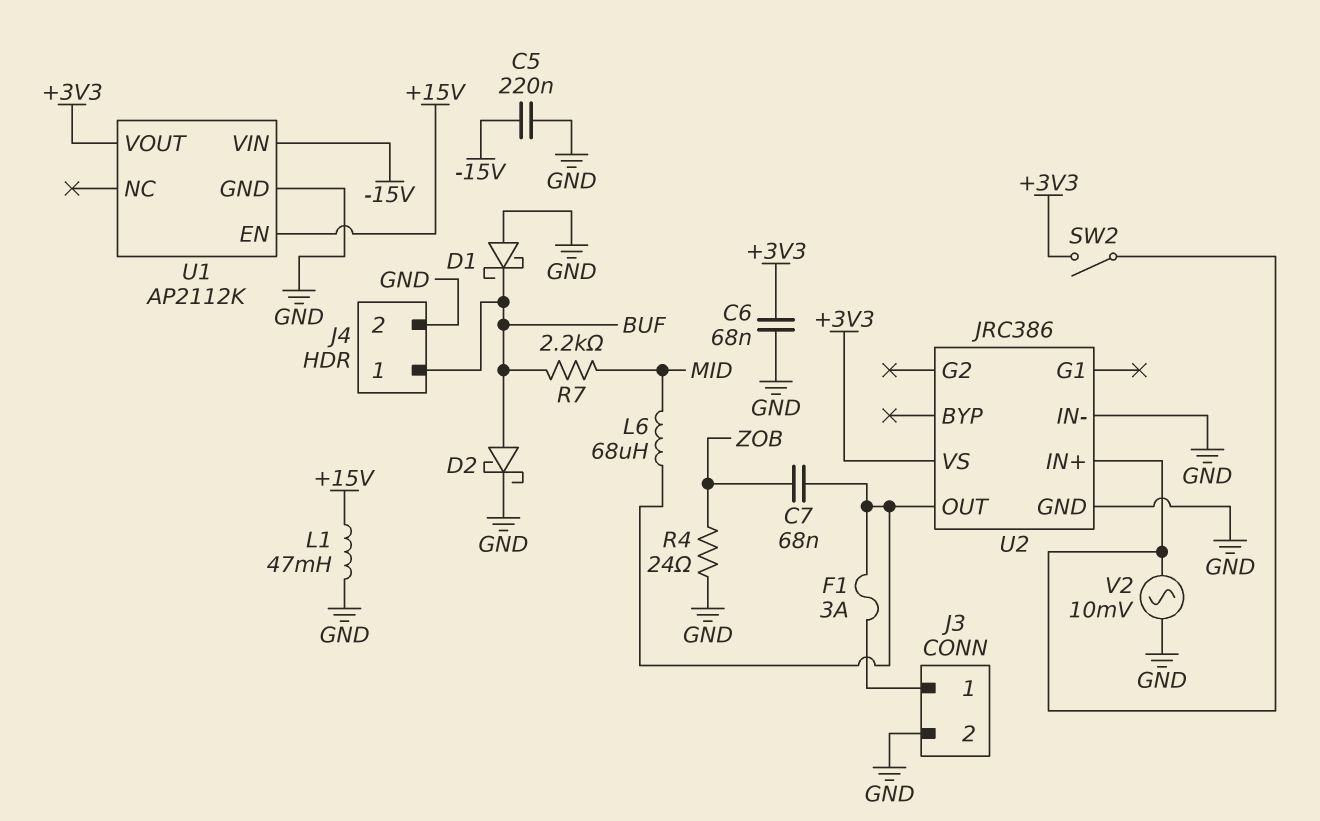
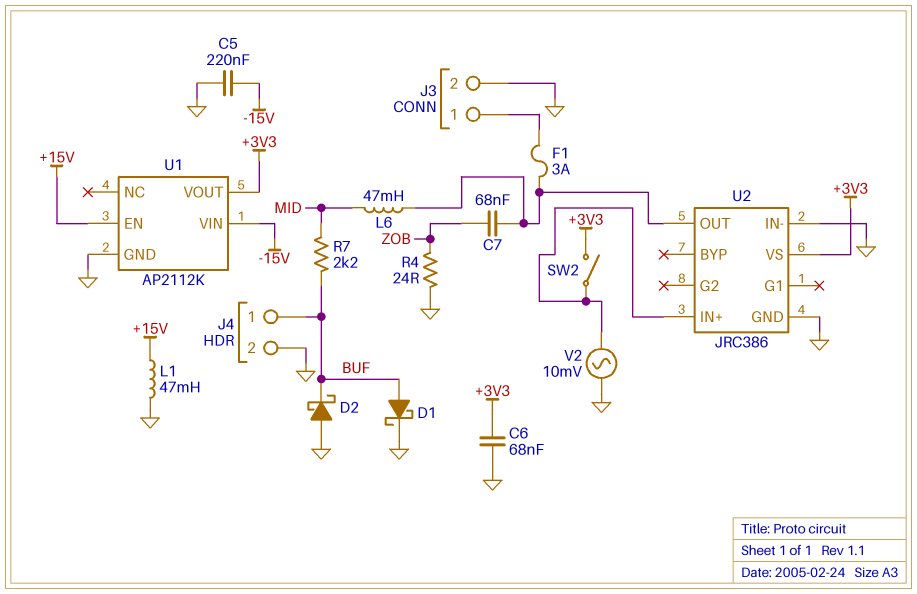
D1: schottky (A GND, K BUF) -> schottky (A BUF, K GND)
D2: schottky (A BUF, K GND) -> schottky (A GND, K BUF)
L6: 68uH (MID, U2/OUT) -> 47mH (MID, U2/OUT)

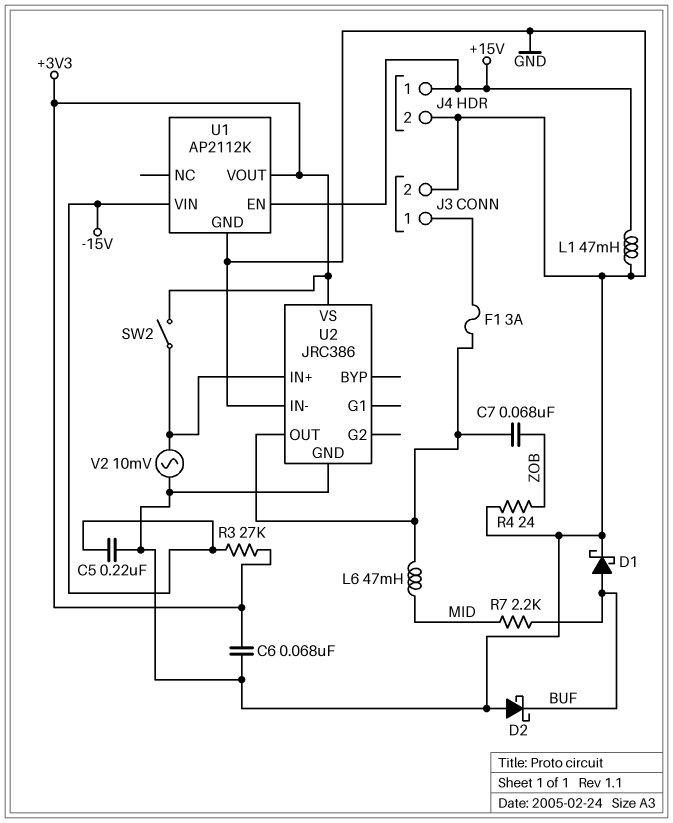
J4 pin 1: BUF -> +15V
R3: none -> 27k (+3V3, -15V)

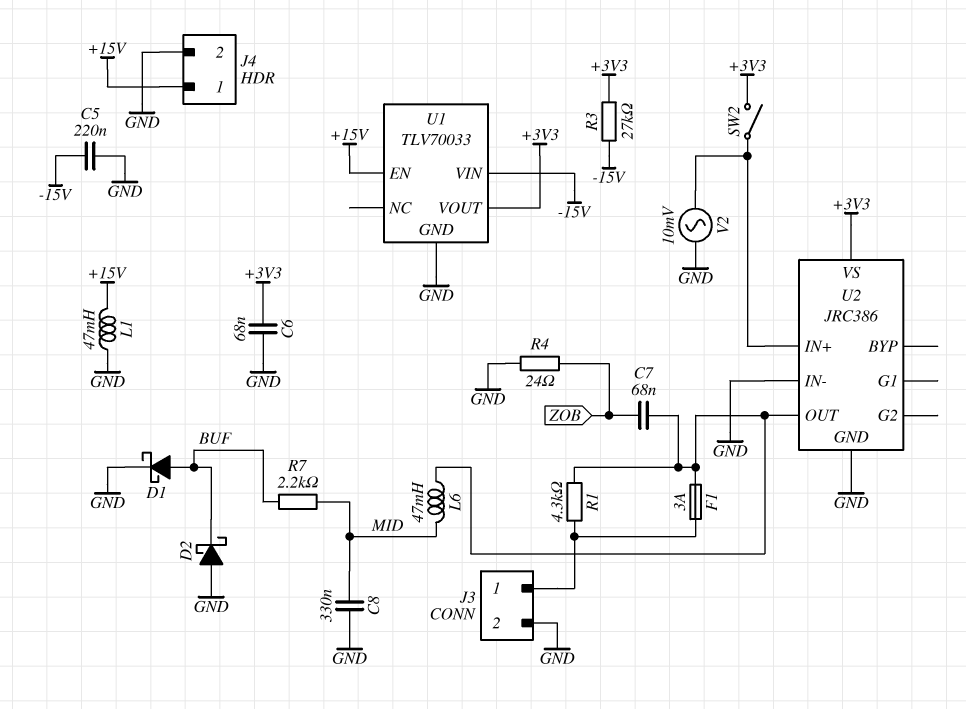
C8: none -> 330nF (GND, MID)
R1: none -> 4.3k (J3/1, U2/OUT)
U1: AP2112K -> TLV70033

